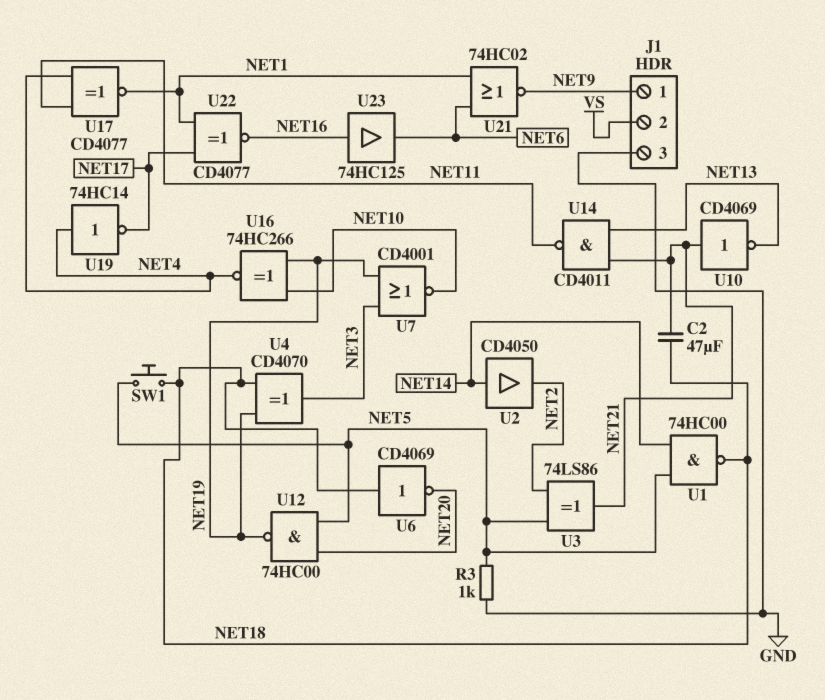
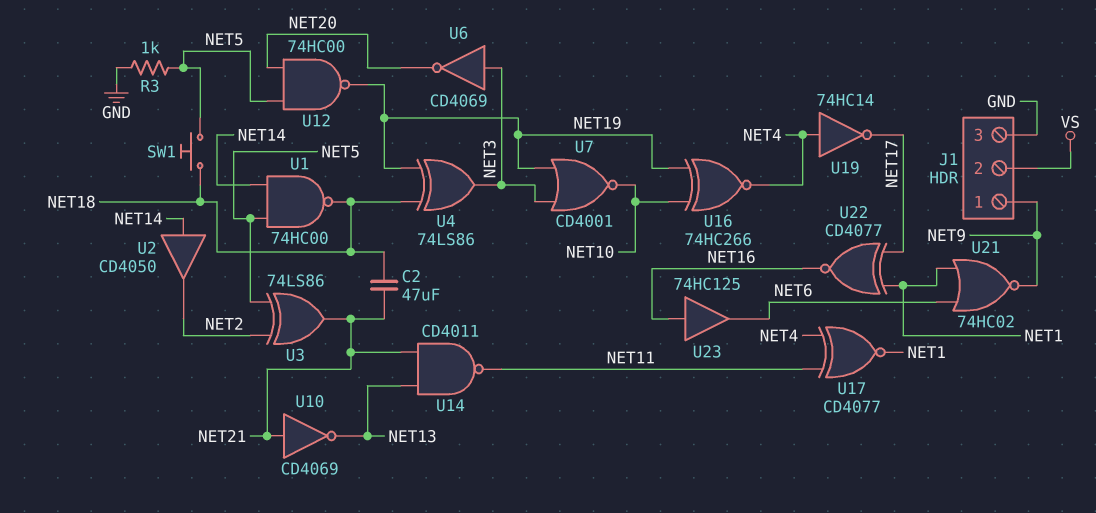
U4: XOR CD4070 (in NET18, in NET19, out NET3) -> XOR 74LS86 (in NET18, in NET19, out NET3)
U6: NOT CD4069 (in NET18, out NET20) -> NOT CD4069 (in NET3, out NET20)

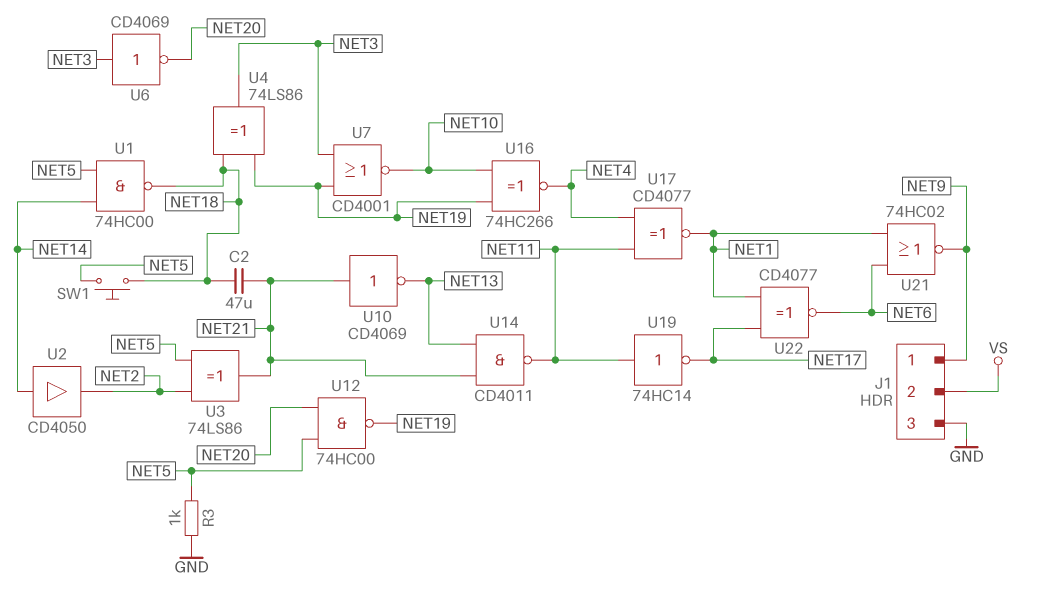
U19: NOT 74HC14 (in NET4, out NET17) -> NOT 74HC14 (in NET11, out NET17)
U22: XNOR CD4077 (in NET1, in NET17, out NET16) -> XNOR CD4077 (in NET1, in NET17, out NET6)
U23: buffer 74HC125 (in NET16, out NET6) -> none

